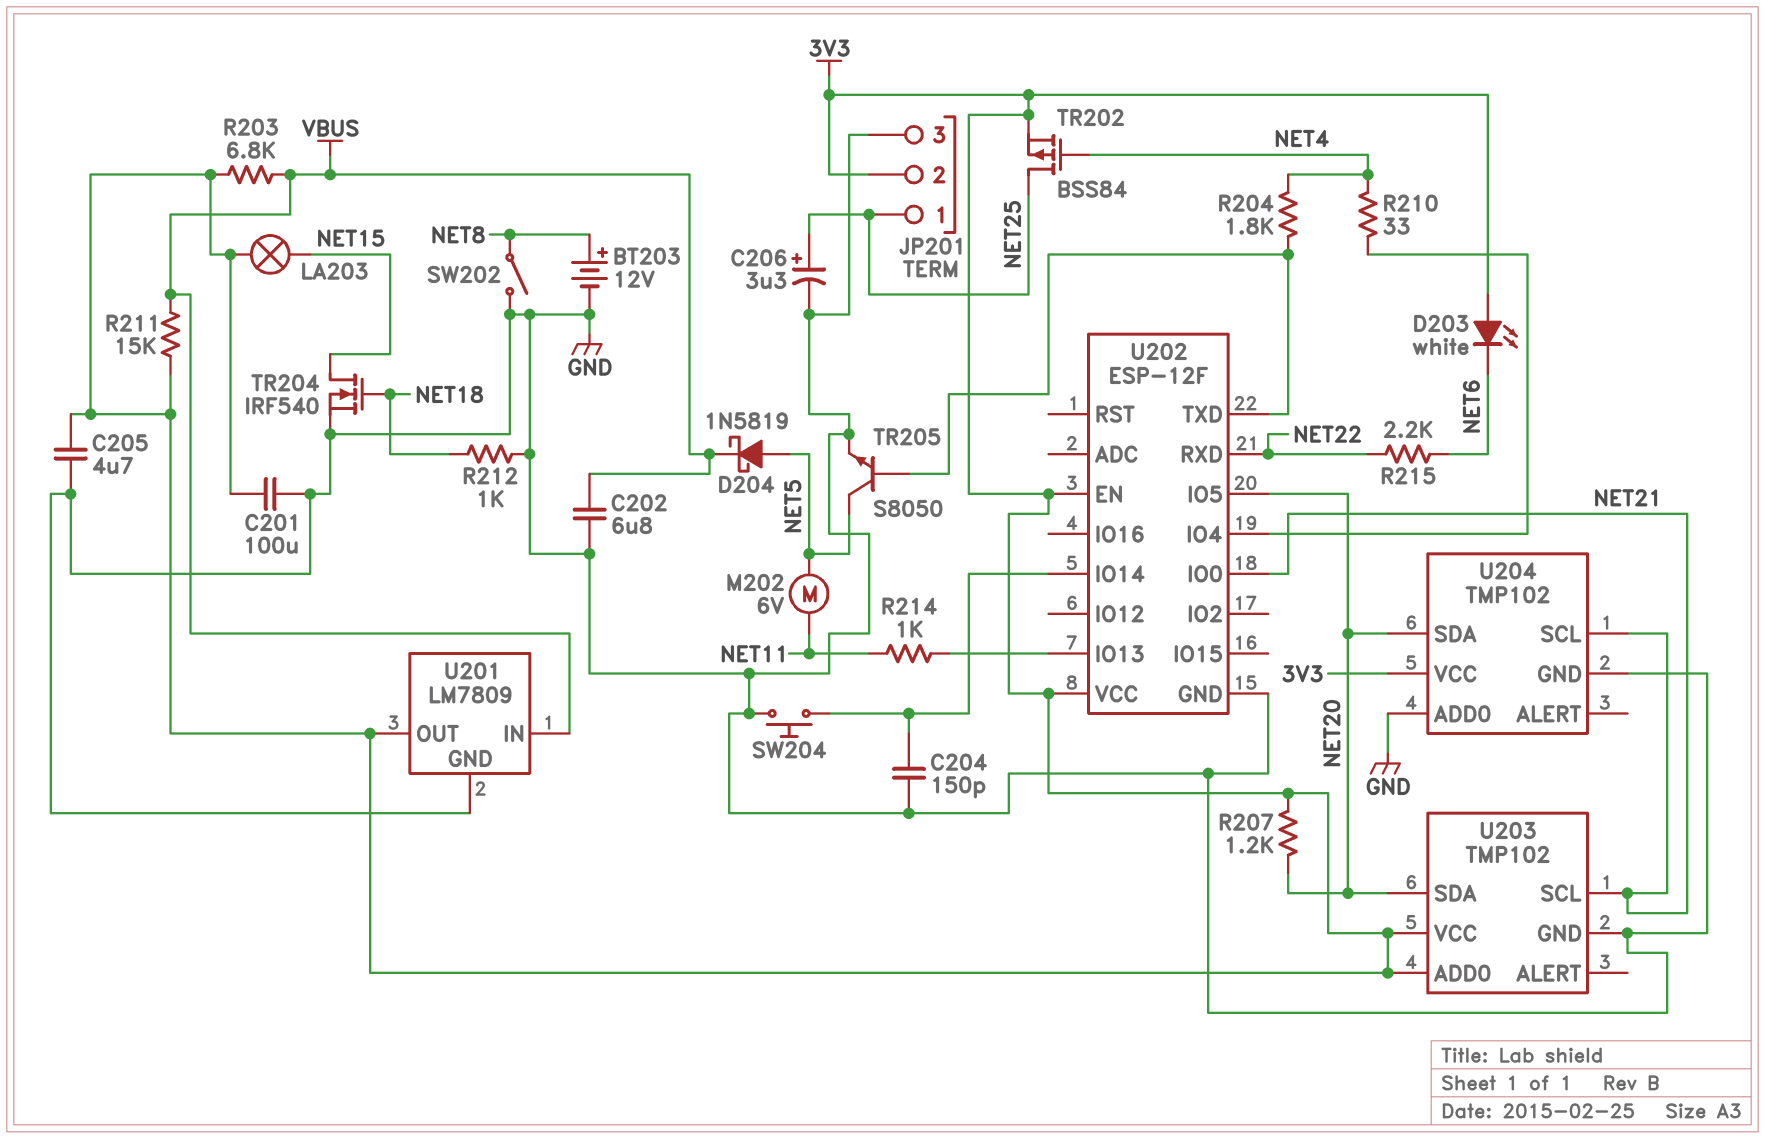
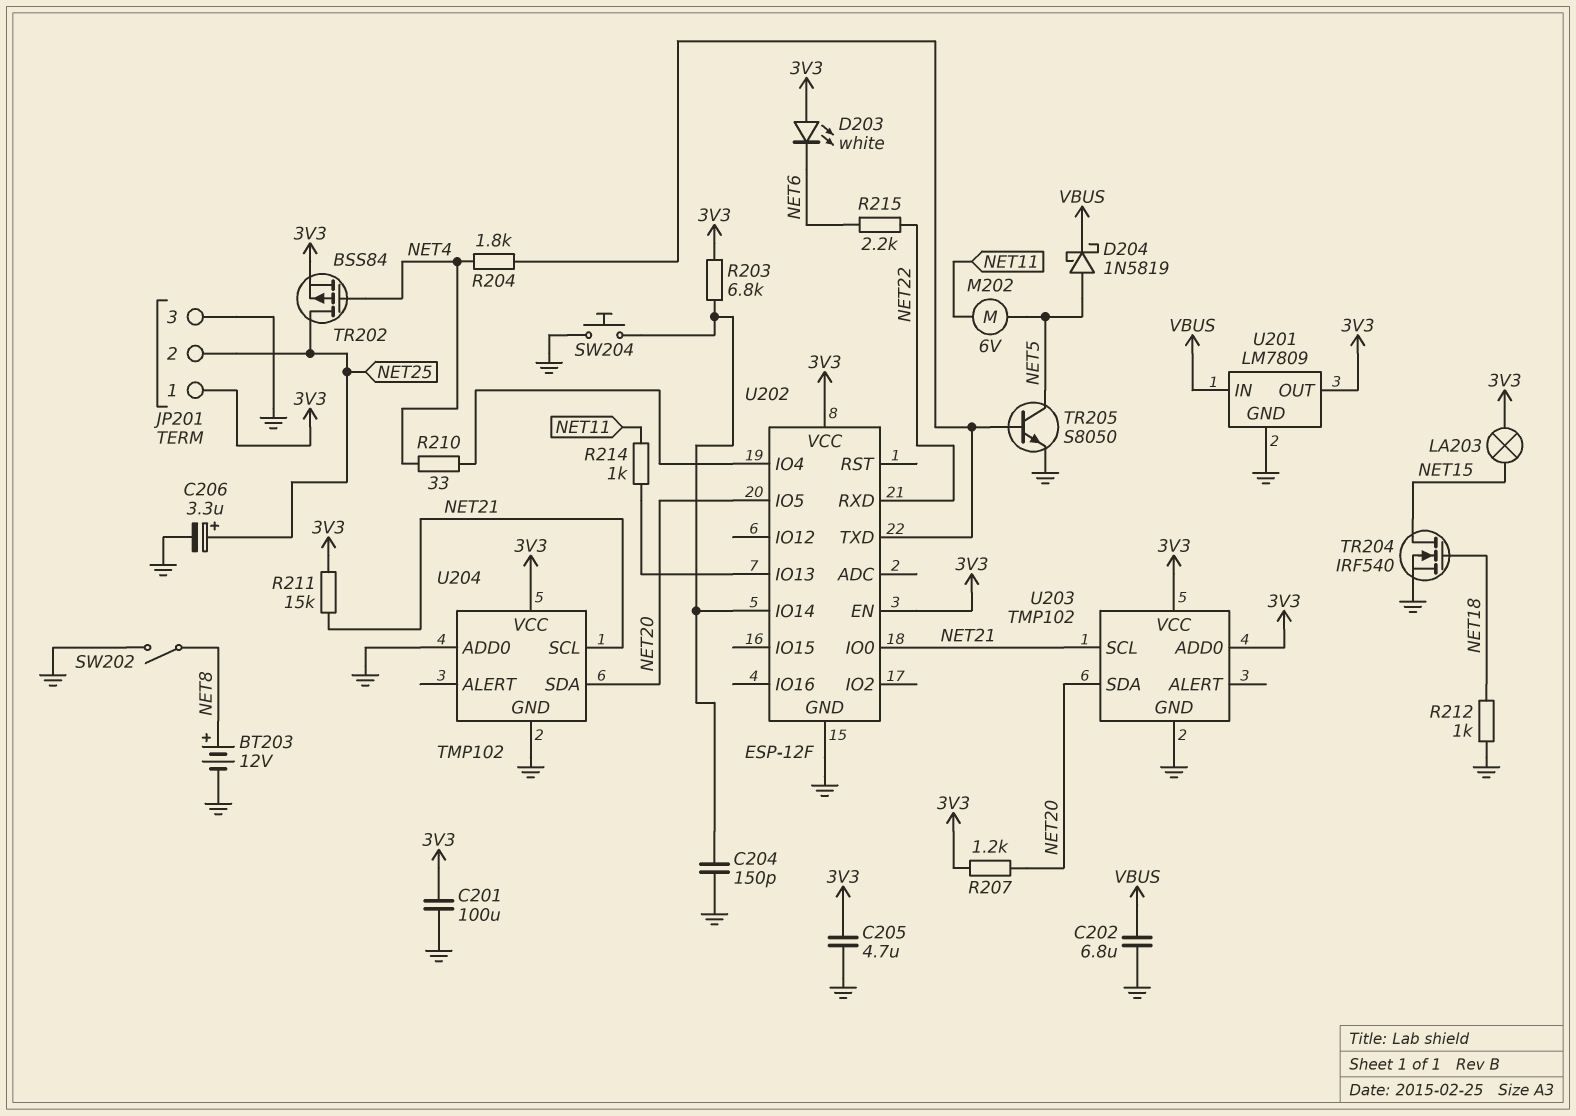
JP201 pin 1: NET25 -> 3V3
JP201 pin 2: 3V3 -> NET25
R203: 6.8k (3V3, VBUS) -> 6.8k (3V3, U202/IO14)
R211: 15k (3V3, VBUS) -> 15k (3V3, NET21)

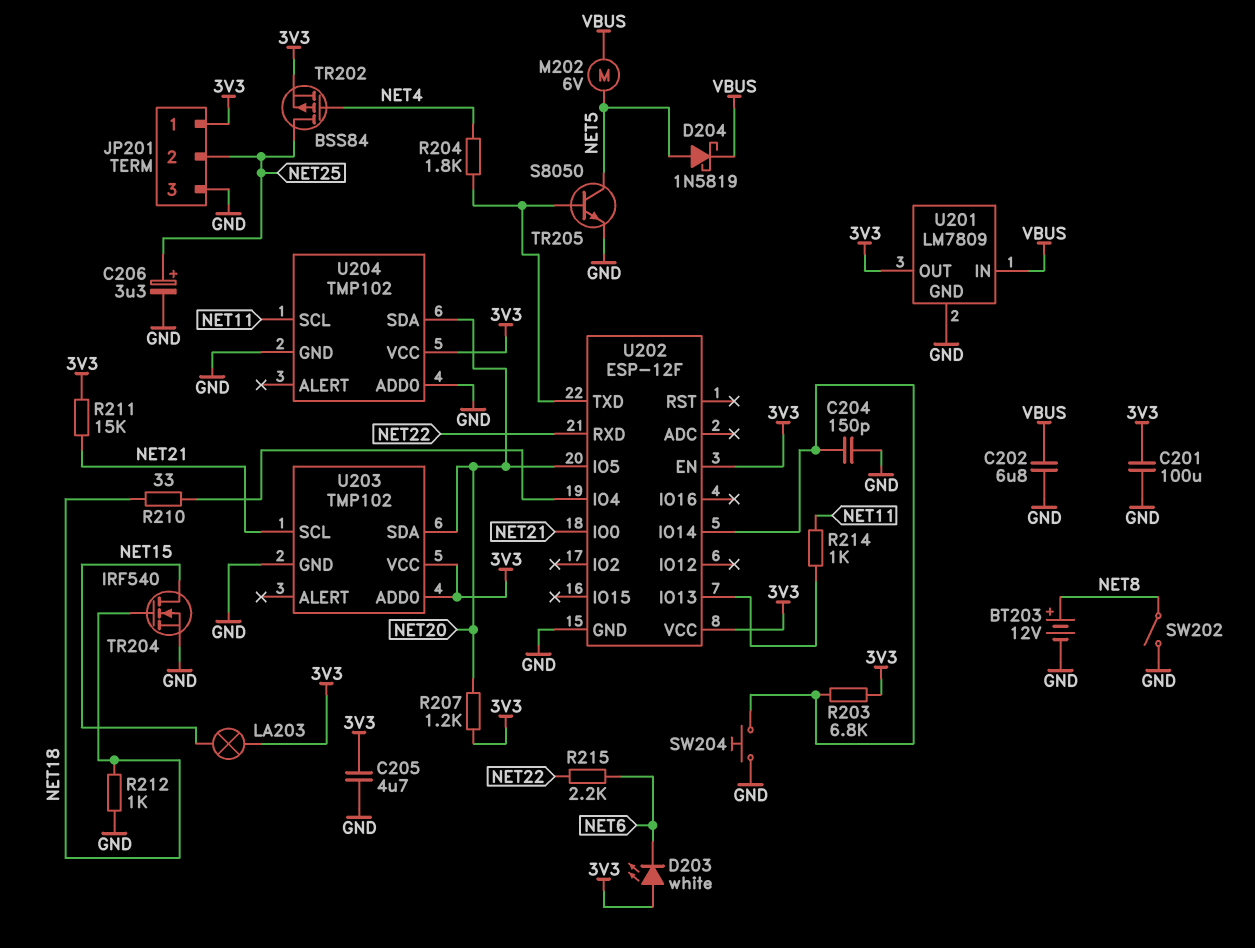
M202: motor 6V (NET5, NET11) -> motor 6V (NET5, VBUS)
R210: 33 (NET4, U202/IO4) -> 33 (NET18, U202/IO4)
U204 pin SCL: NET21 -> NET11

